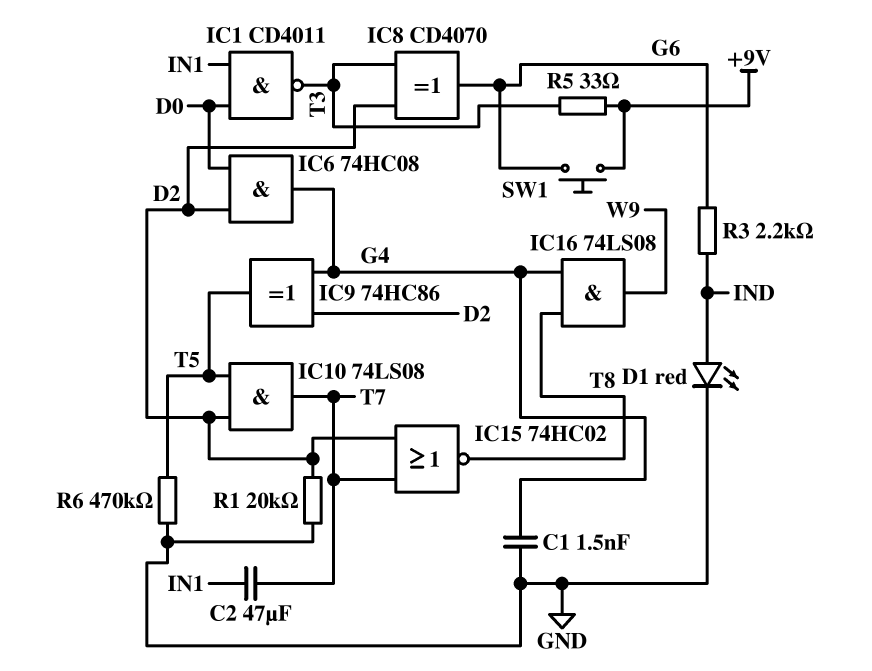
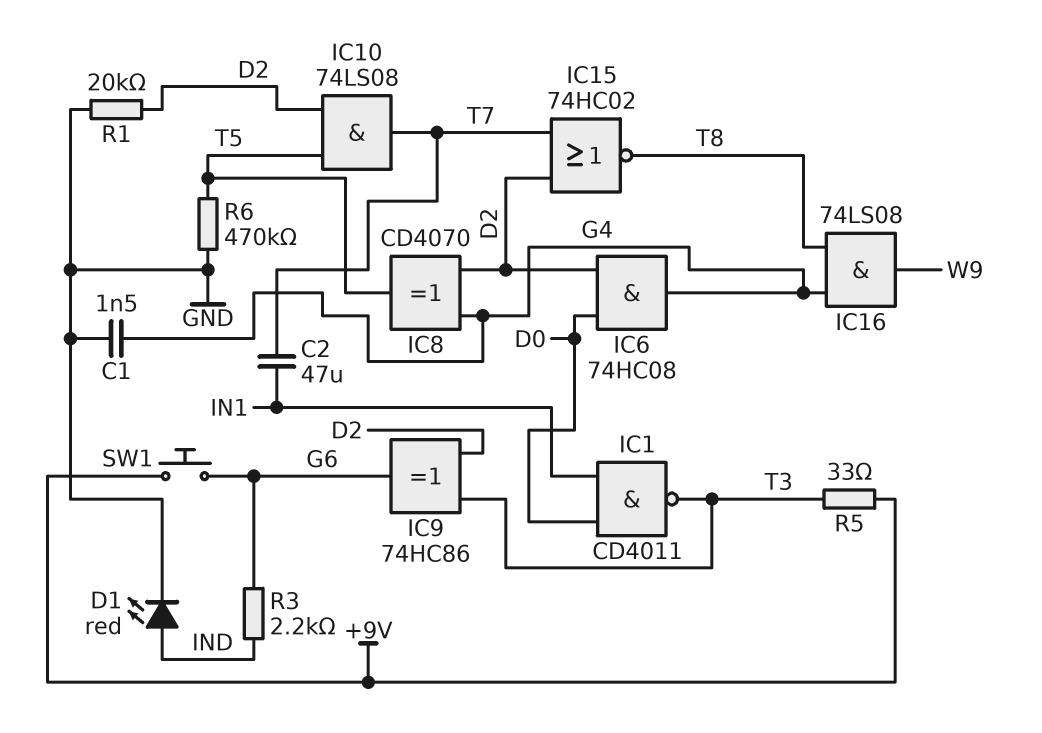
IC8: XOR CD4070 (in D2, in T3, out G6) -> XOR CD4070 (in D2, in G4, out T5)
IC9: XOR 74HC86 (in D2, in G4, out T5) -> XOR 74HC86 (in D2, in T3, out G6)

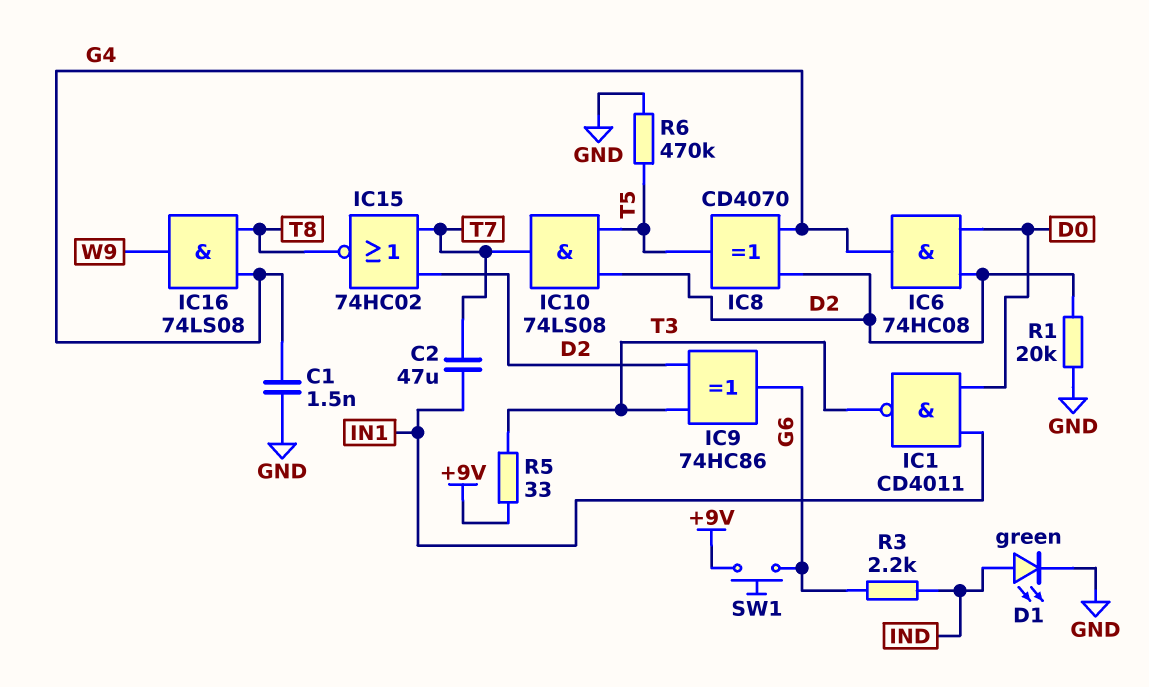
D1: LED red (A IND, K GND) -> LED green (A IND, K GND)

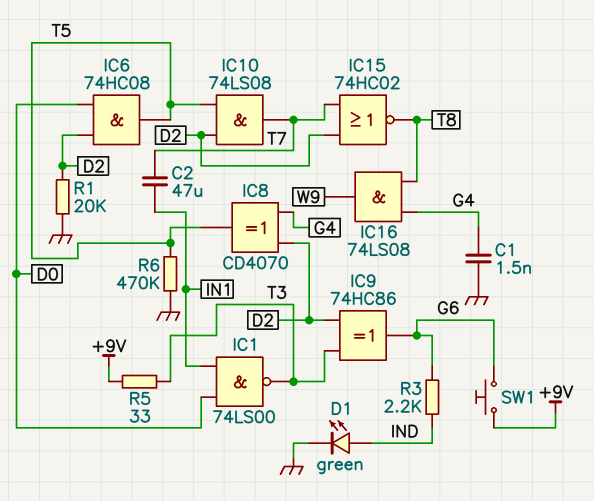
IC1: NAND CD4011 (in D0, in IN1, out T3) -> NAND 74LS00 (in D0, in IN1, out T3)
IC6: AND 74HC08 (in D0, in D2, out G4) -> AND 74HC08 (in D0, in D2, out T5)

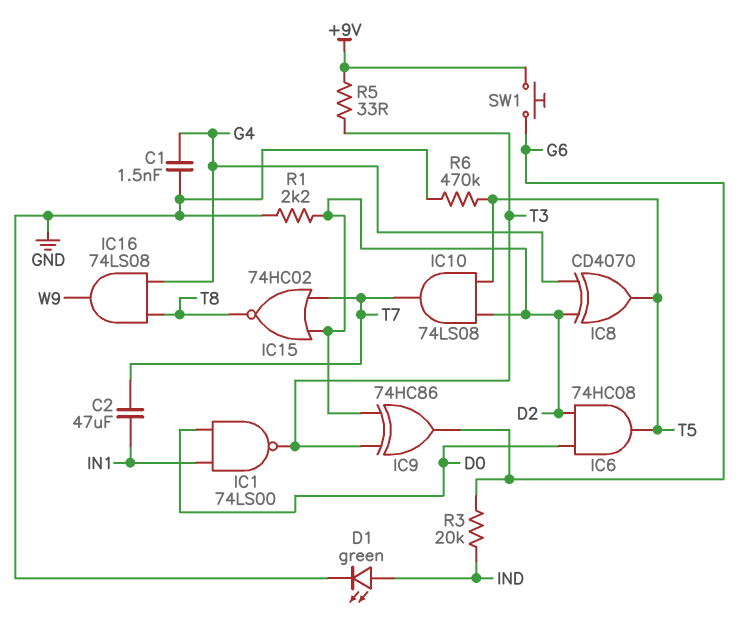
R1: 20k (D2, GND) -> 2.2k (D2, GND)
R3: 2.2k (G6, IND) -> 20k (G6, IND)

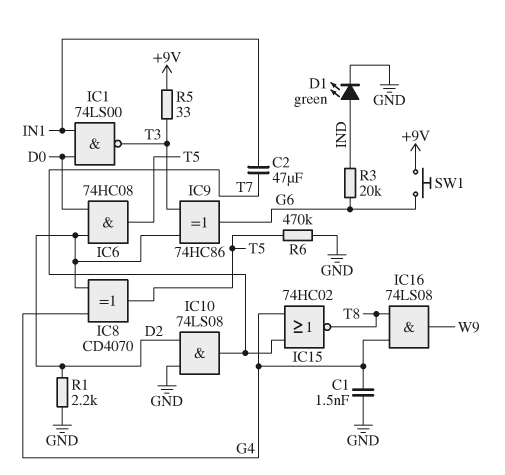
IC10: AND 74LS08 (in D2, in T5, out T7) -> AND 74LS08 (in D2, in GND, out T7)
IC15: NOR 74HC02 (in D2, in T7, out T8) -> NOR 74HC02 (in G4, in T7, out T8)

